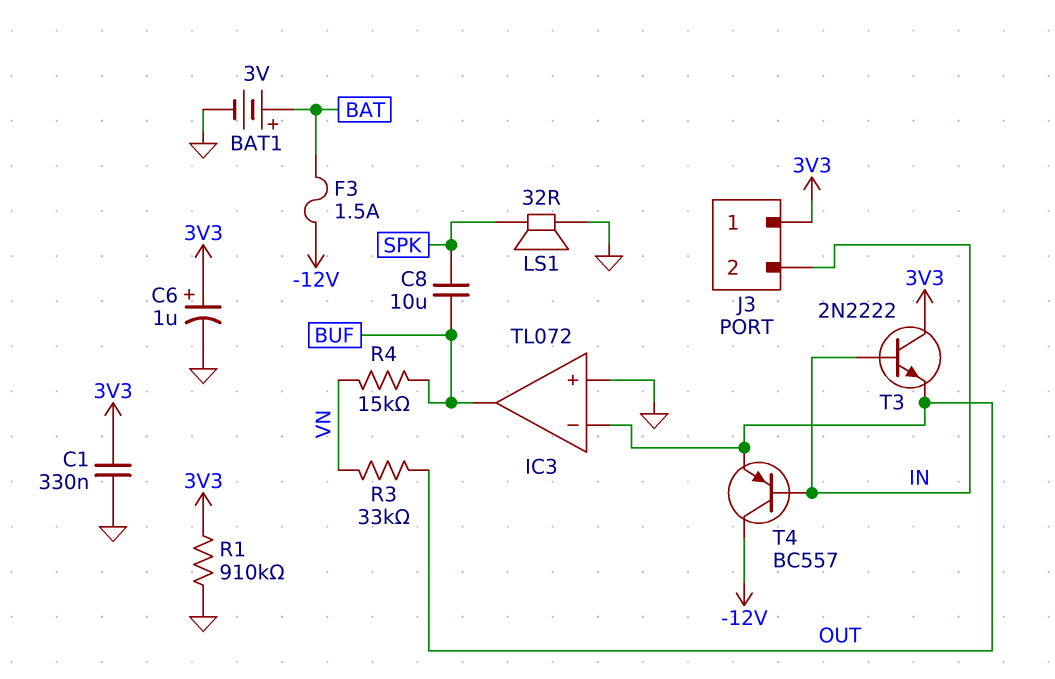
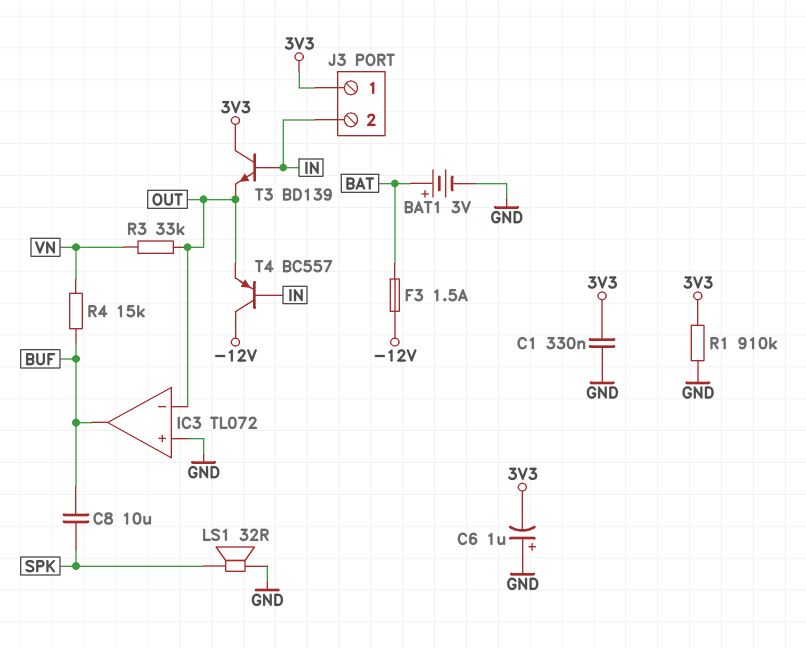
C6: 1uF (plus 3V3, minus GND) -> 1uF (plus GND, minus 3V3)
T3: NPN 2N2222 (B IN, C 3V3, E OUT) -> NPN BD139 (B IN, C 3V3, E OUT)

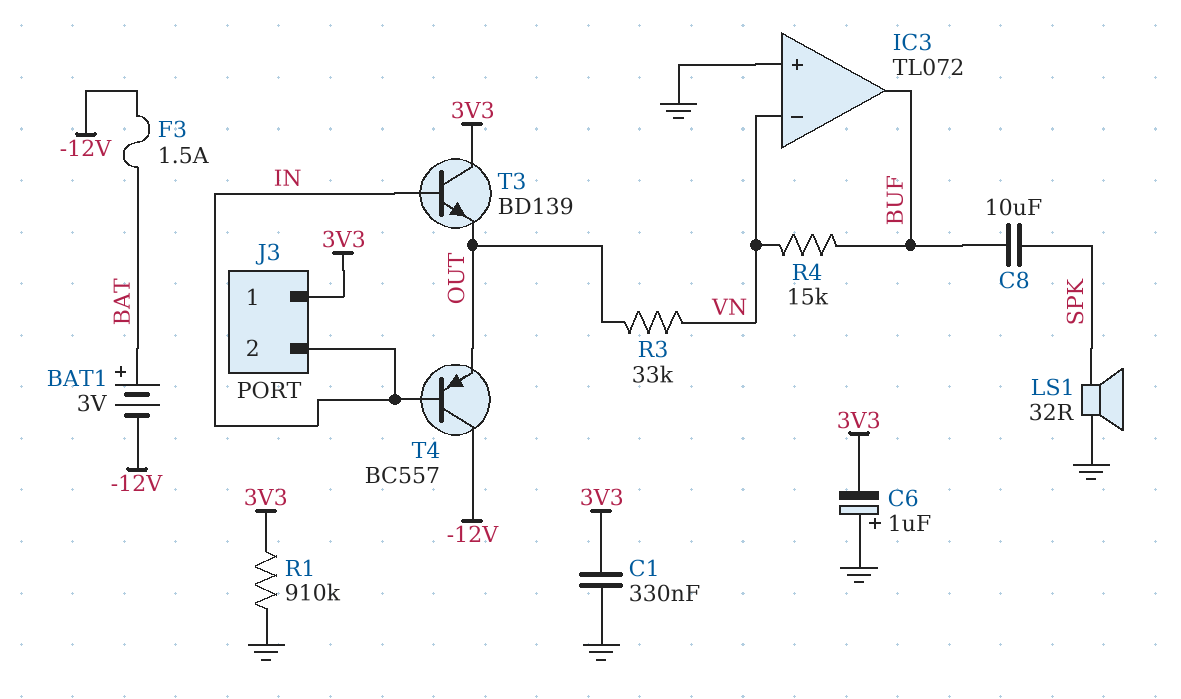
BAT1: 3V (plus BAT, minus GND) -> 3V (plus BAT, minus -12V)
IC3 pin in-: OUT -> VN

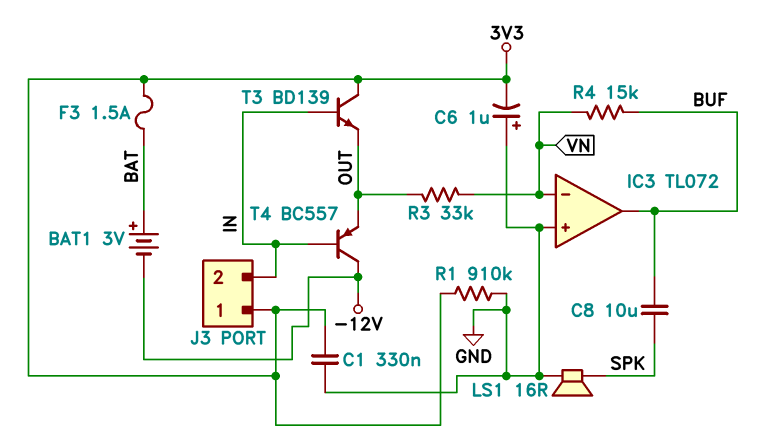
F3: 1.5A (-12V, BAT) -> 1.5A (3V3, BAT)
LS1: speaker 32R (GND, SPK) -> speaker 16R (GND, SPK)

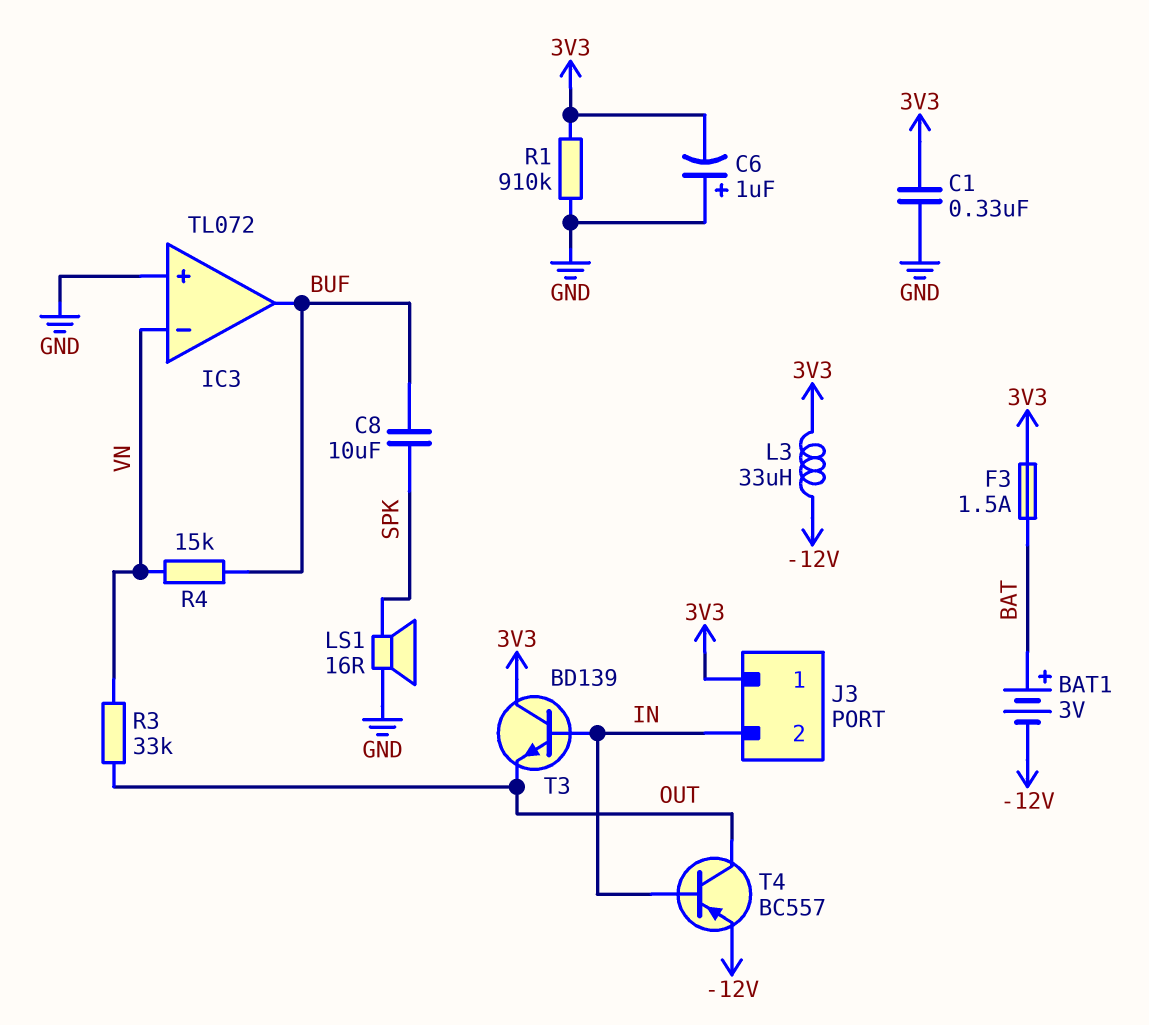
L3: none -> 33uH (-12V, 3V3)
T4: PNP BC557 (B IN, C -12V, E OUT) -> PNP BC557 (B IN, C OUT, E -12V)

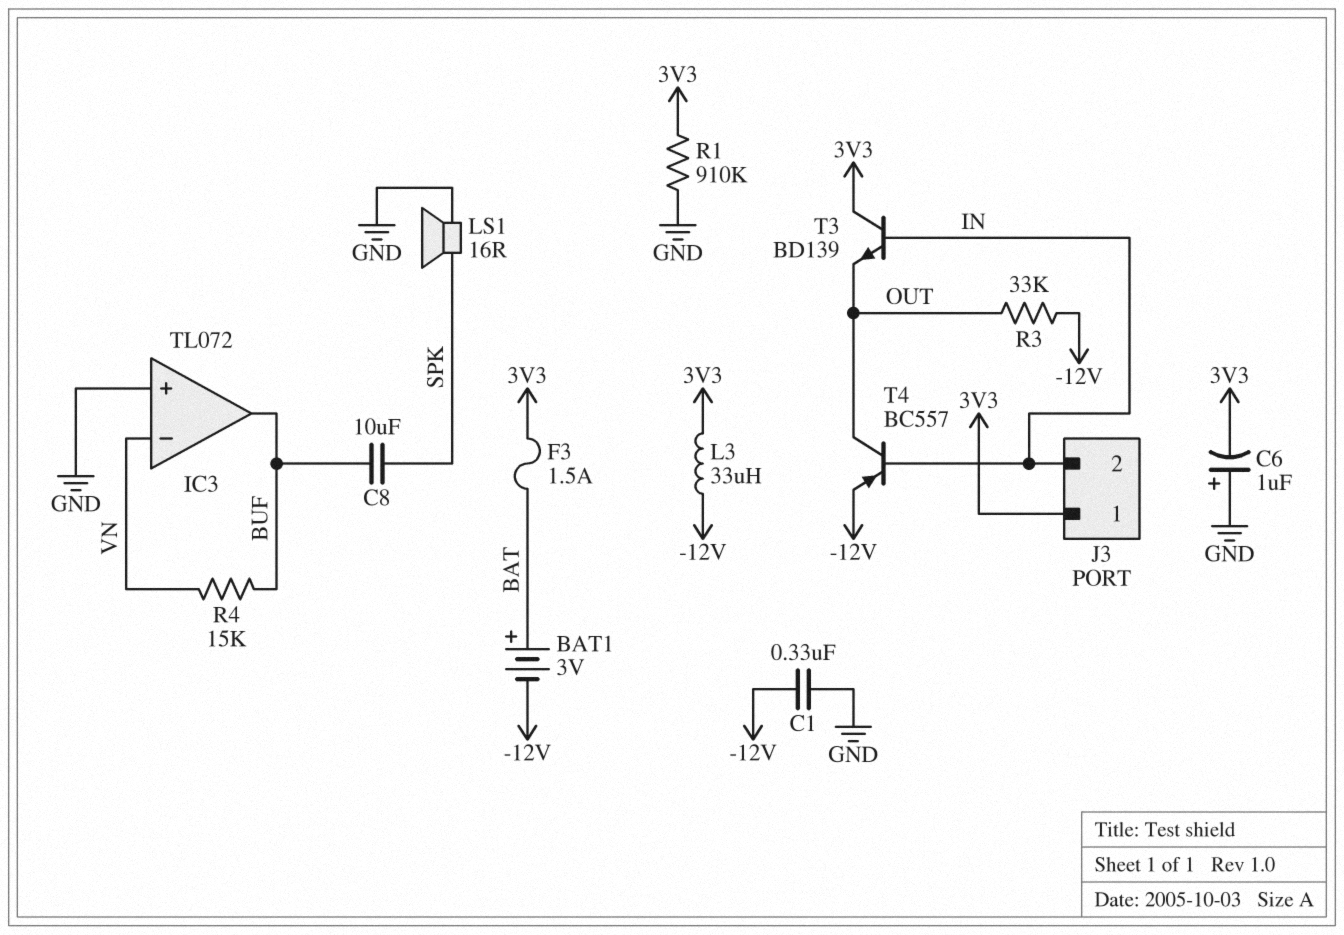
C1: 330nF (3V3, GND) -> 330nF (-12V, GND)
R3: 33k (OUT, VN) -> 33k (-12V, OUT)

